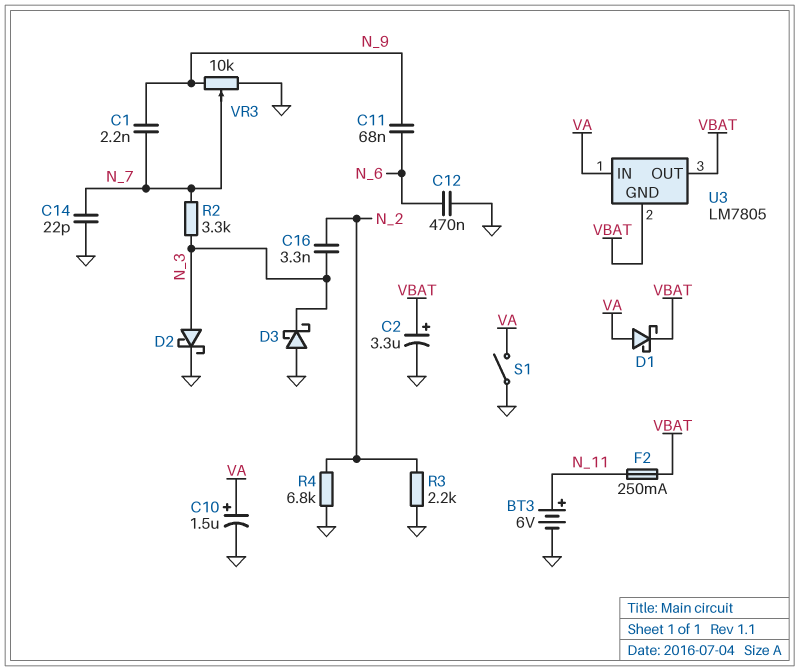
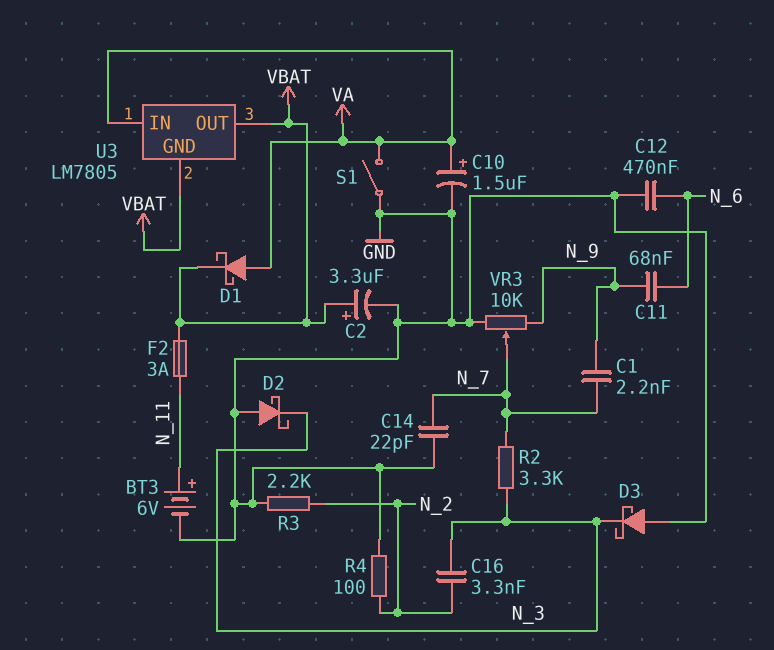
D2: schottky (A N_3, K GND) -> schottky (A GND, K N_3)
F2: 250mA (N_11, VBAT) -> 3A (N_11, VBAT)
R4: 6.8k (GND, N_2) -> 100 (GND, N_2)

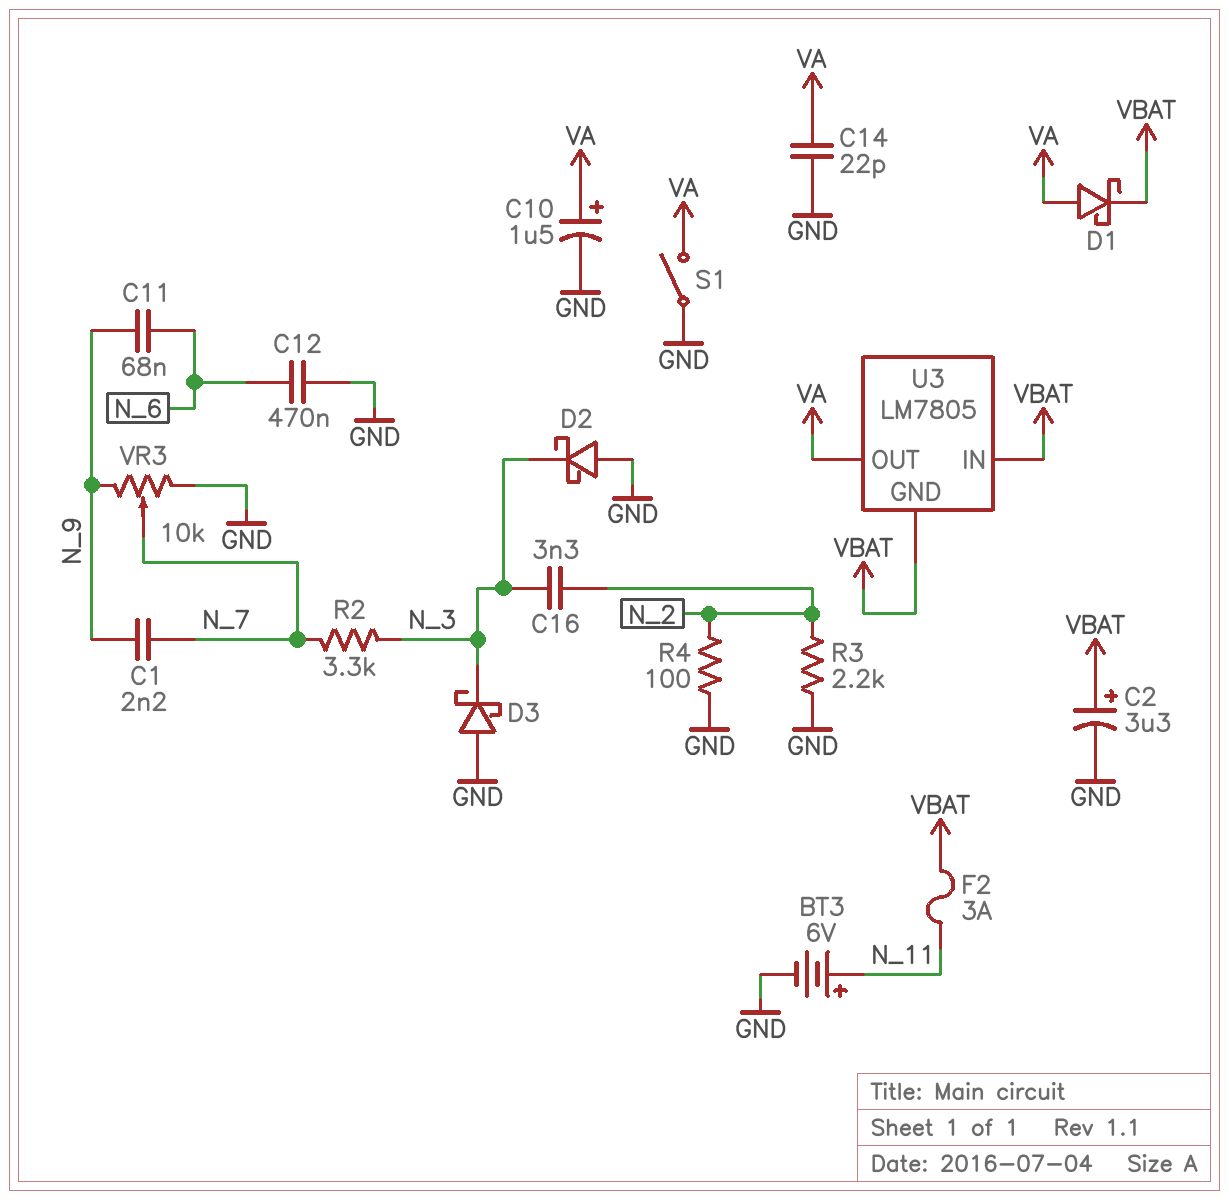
C14: 22pF (GND, N_7) -> 22pF (GND, VA)
U3 pin IN: VA -> VBAT
U3 pin OUT: VBAT -> VA

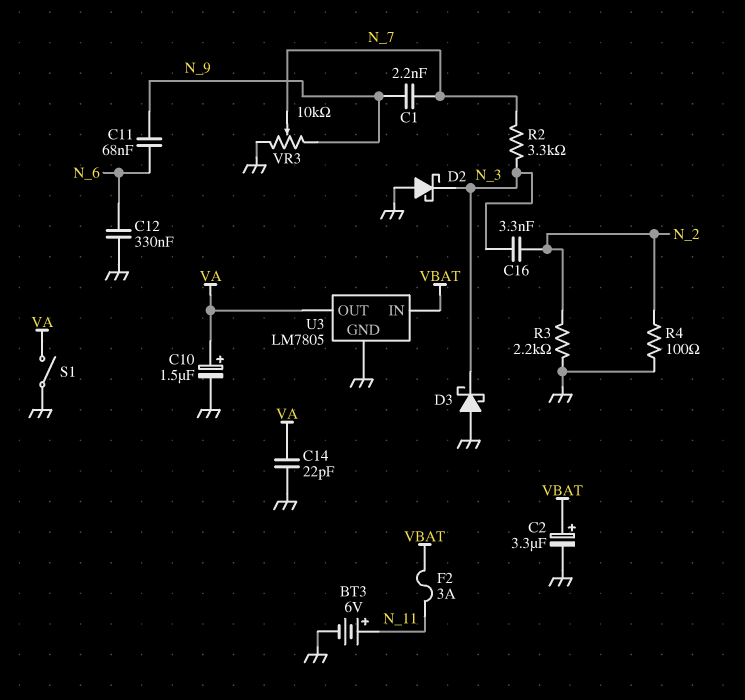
C12: 470nF (GND, N_6) -> 330nF (GND, N_6)
D1: schottky (A VA, K VBAT) -> none
U3 pin GND: VBAT -> GND

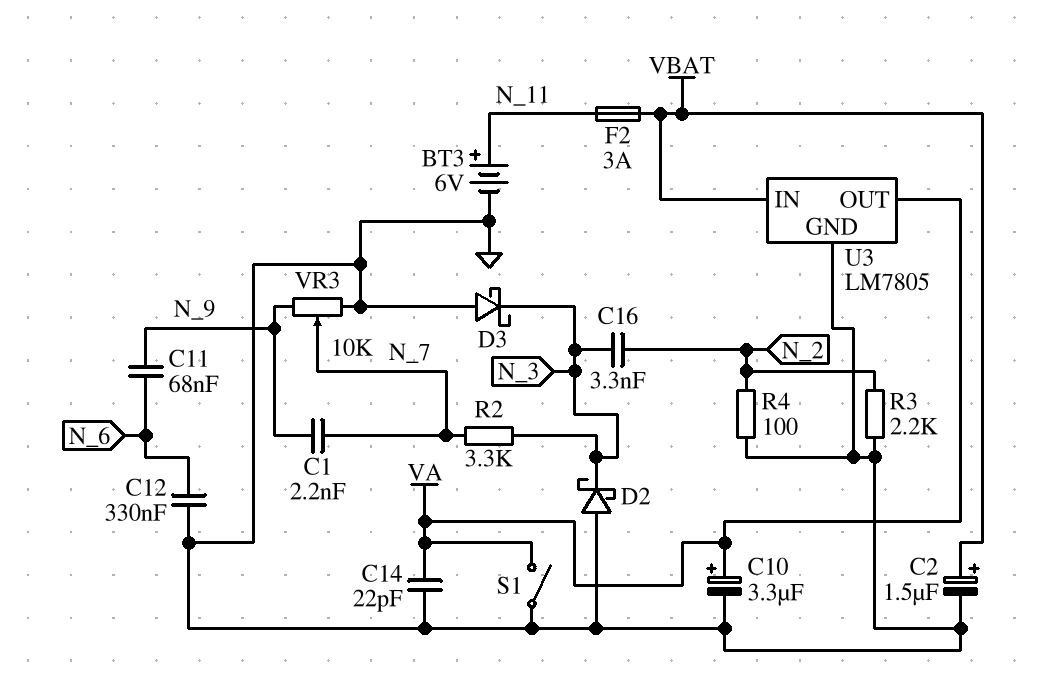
C2: 3.3uF (plus VBAT, minus GND) -> 1.5uF (plus VBAT, minus GND)
C10: 1.5uF (plus VA, minus GND) -> 3.3uF (plus VA, minus GND)

